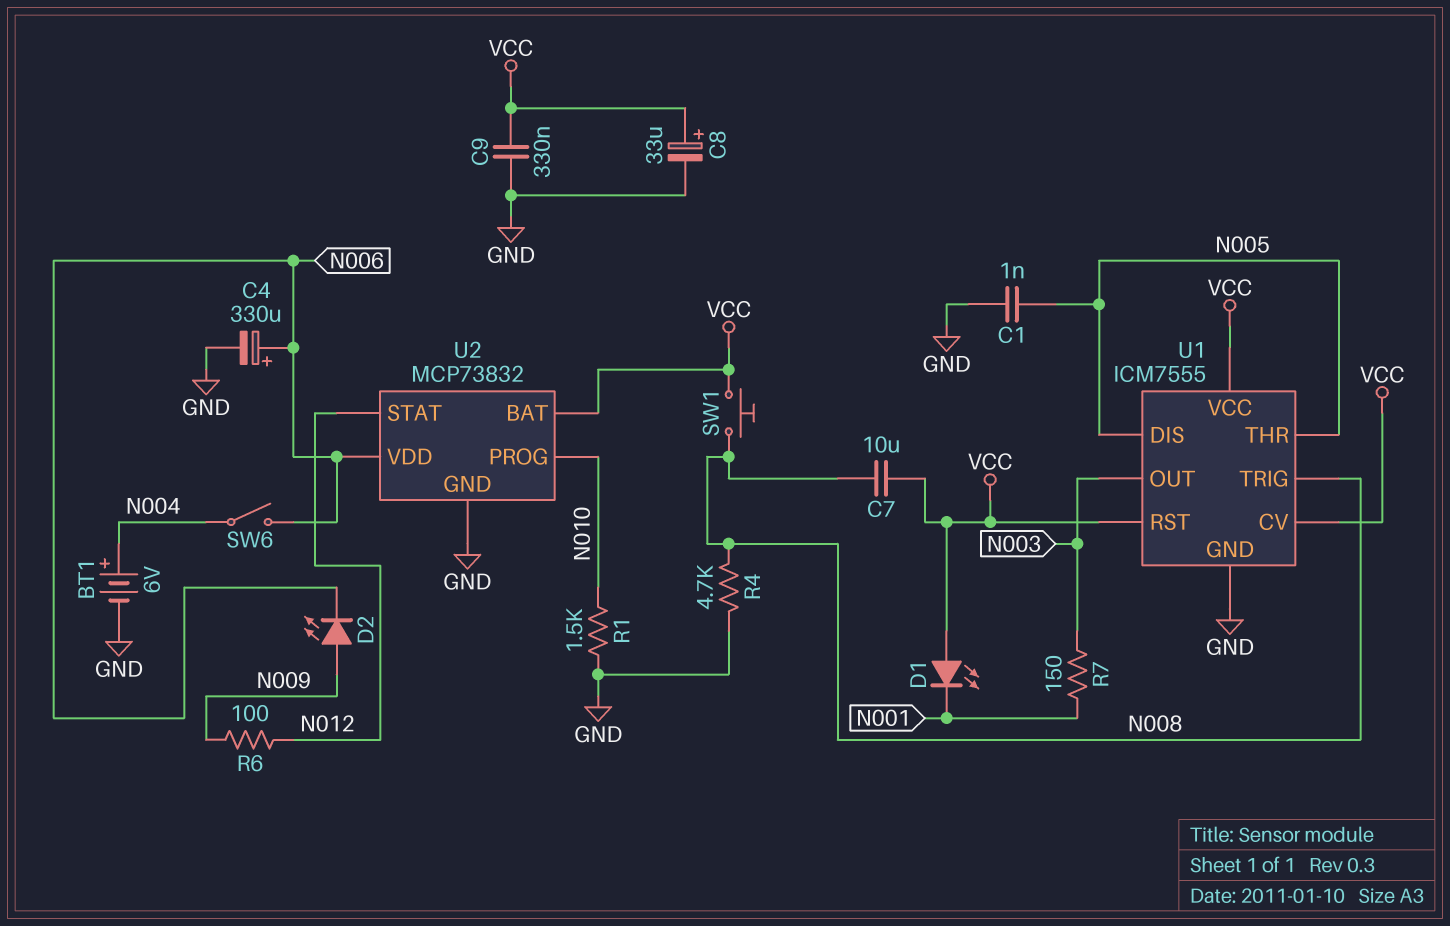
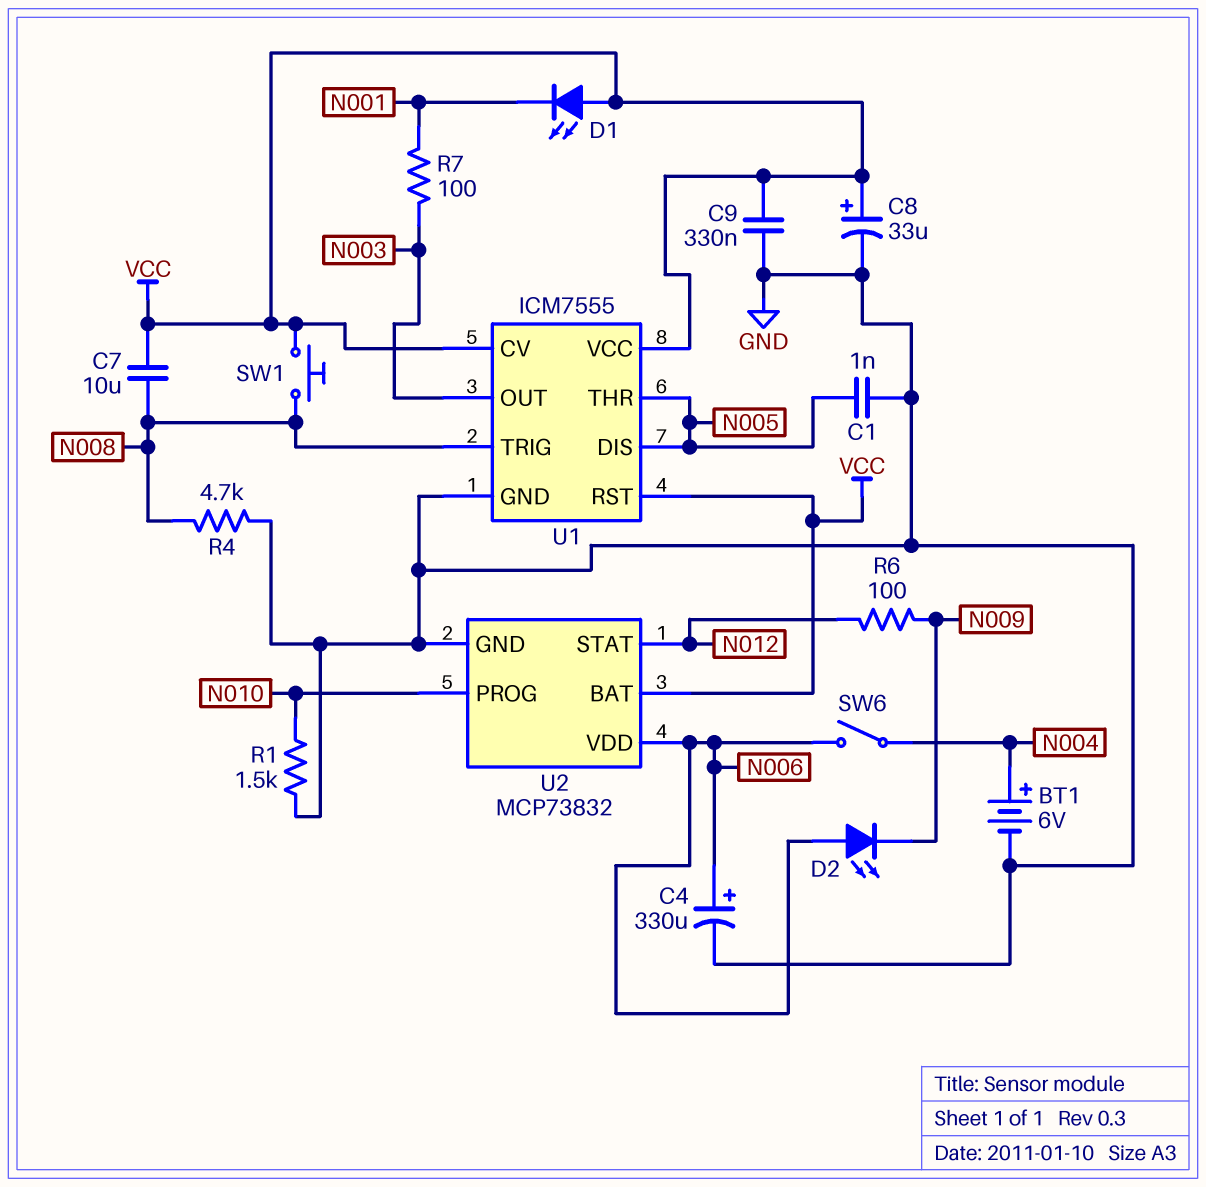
D2: LED (A N009, K N006) -> LED (A N006, K N009)
R7: 150 (N001, N003) -> 100 (N001, N003)

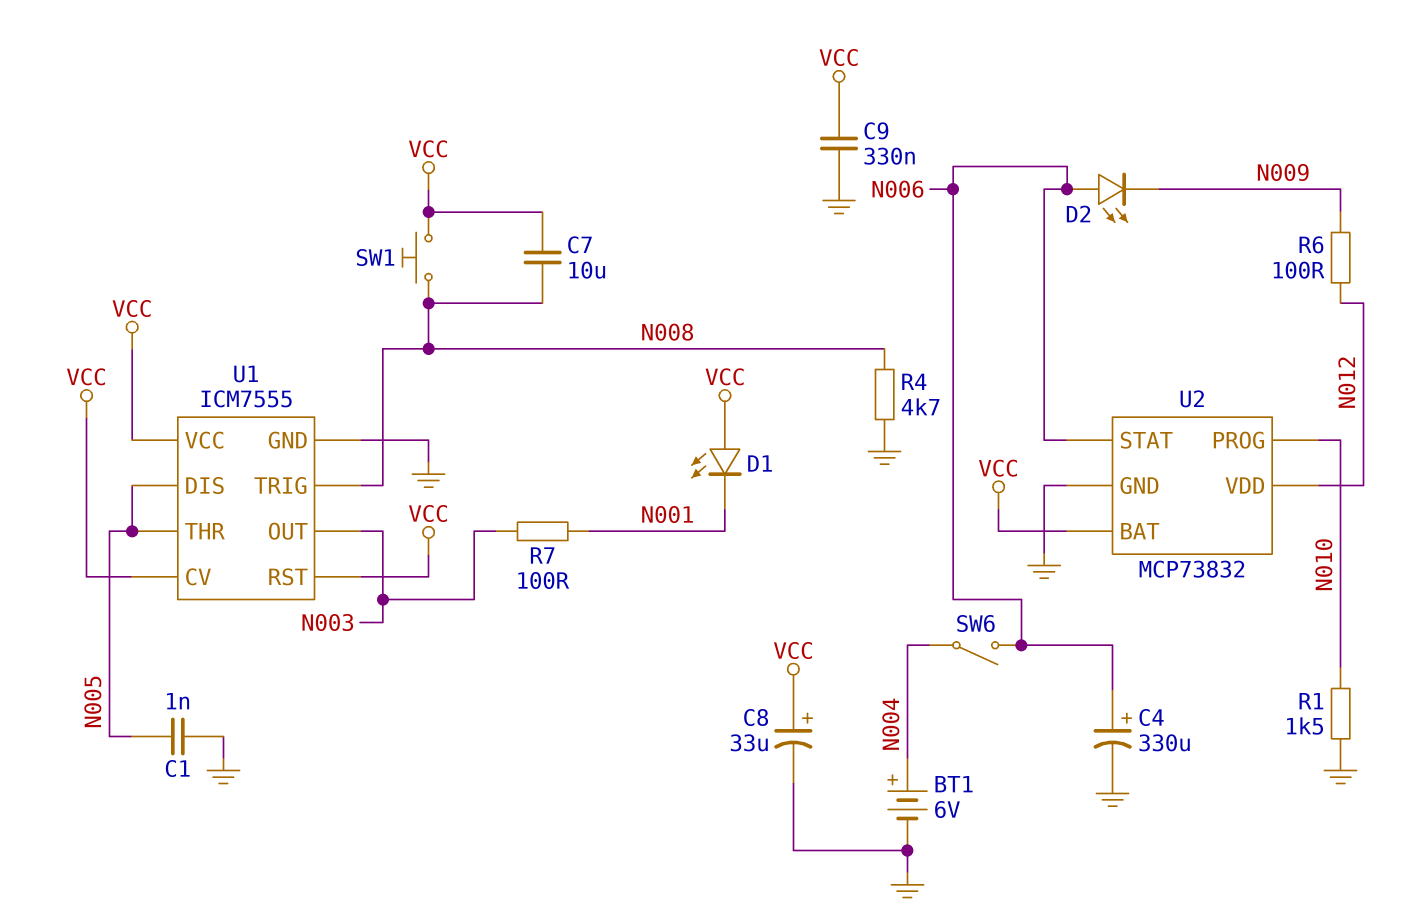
U2 pin STAT: N012 -> N006
U2 pin VDD: N006 -> N012

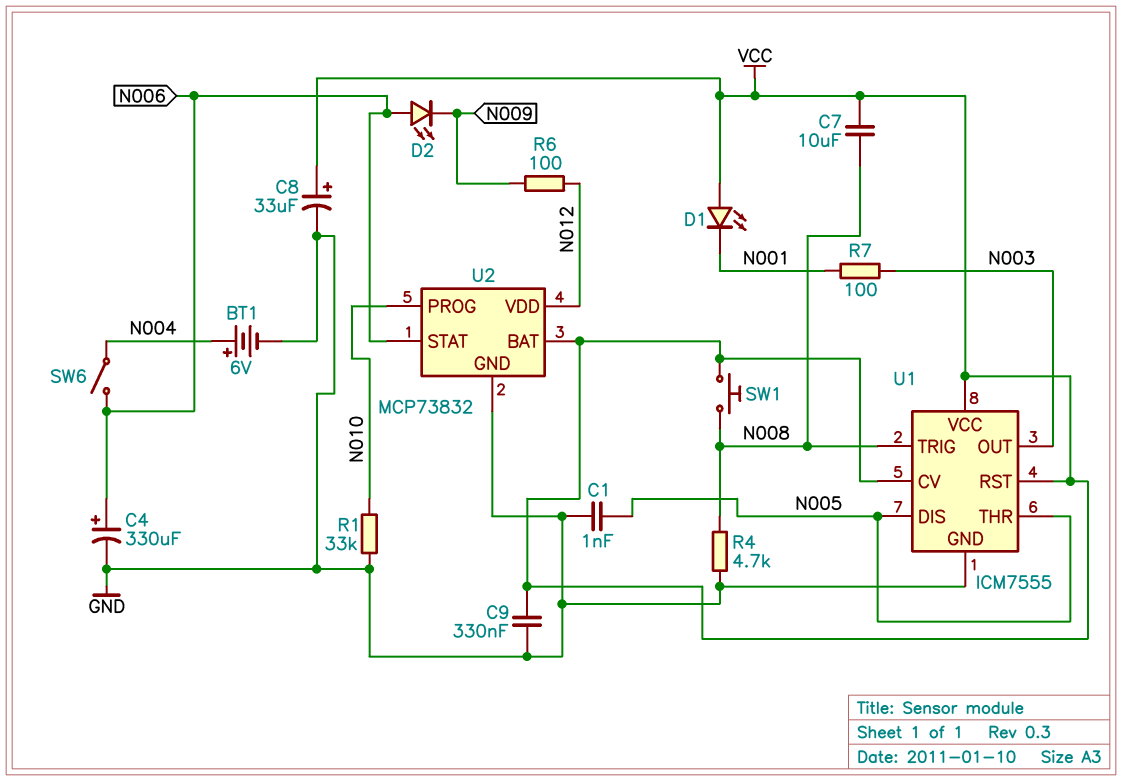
R1: 1.5k (GND, N010) -> 33k (GND, N010)

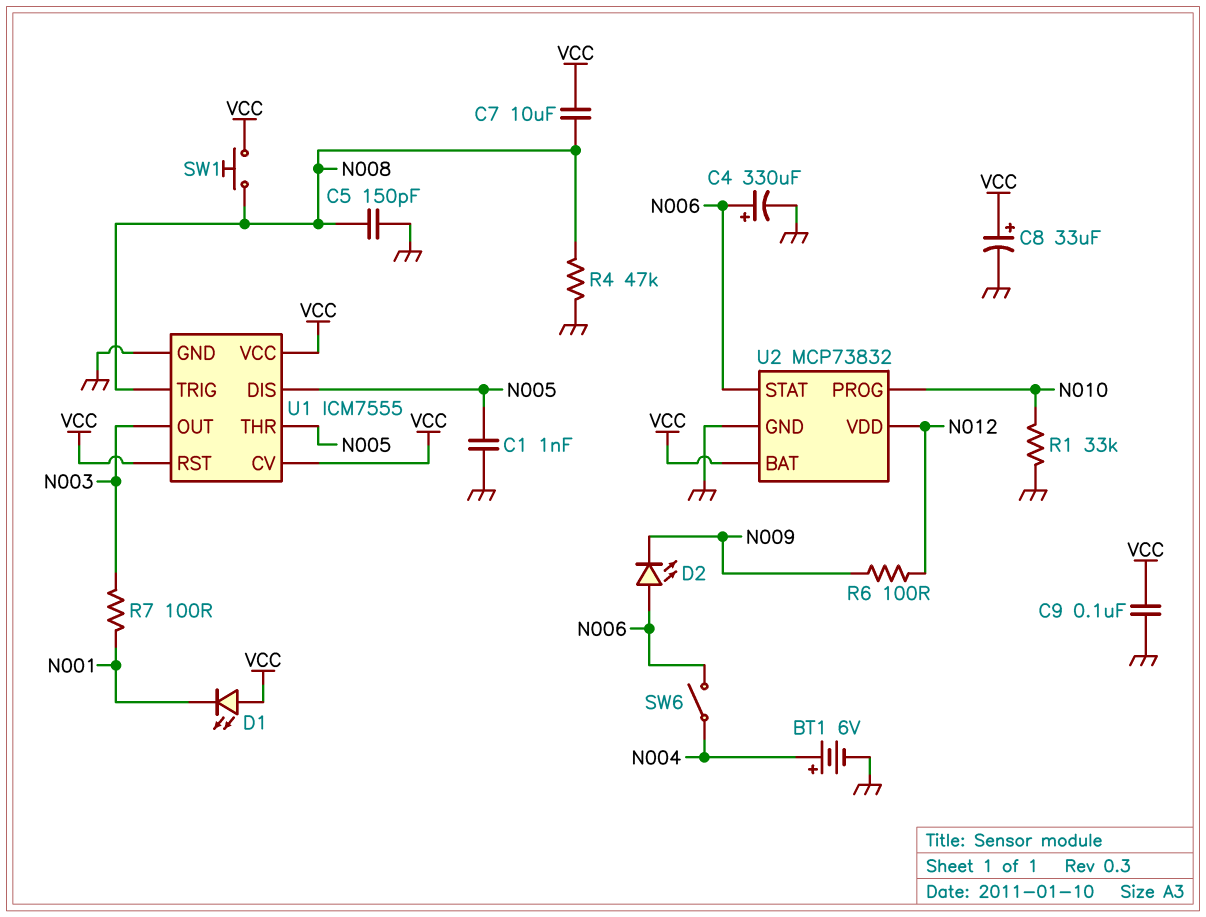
C5: none -> 150pF (GND, N008)
C9: 330nF (GND, VCC) -> 100nF (GND, VCC)
R4: 4.7k (GND, N008) -> 47k (GND, N008)

